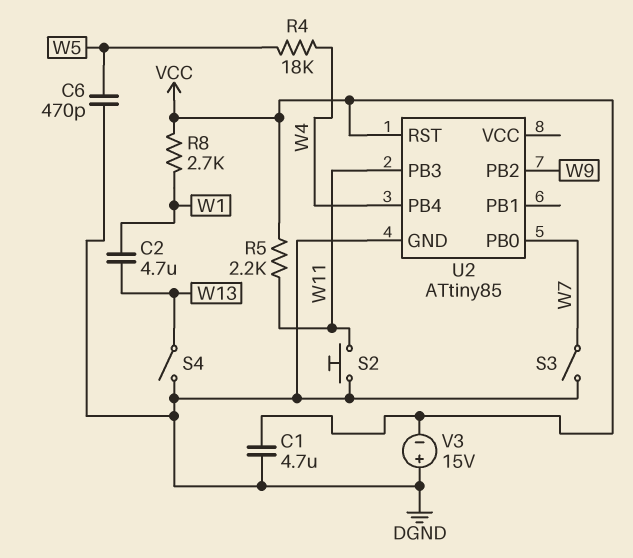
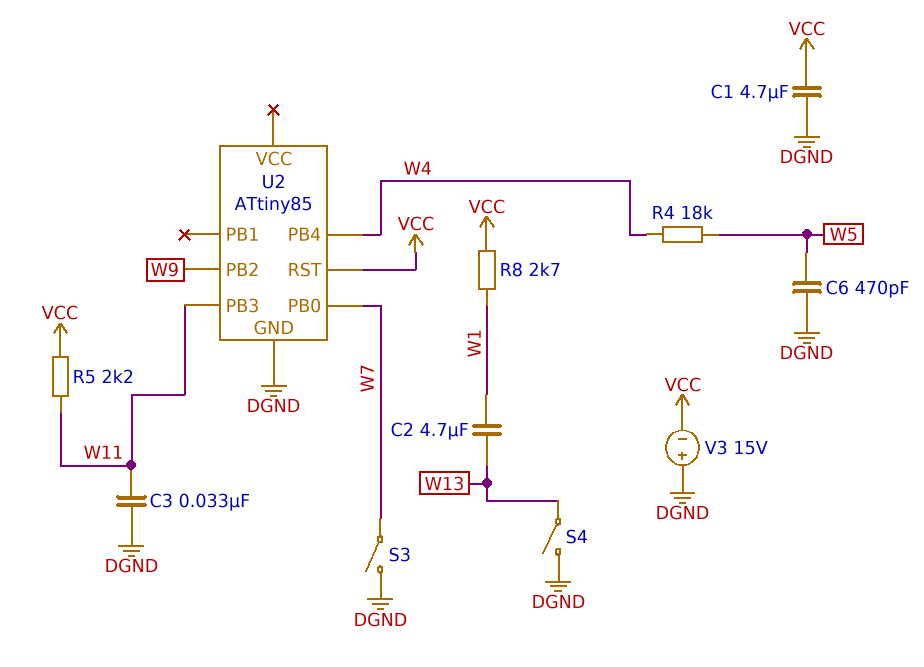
C3: none -> 33nF (DGND, W11)
S2: button (DGND, W11) -> none

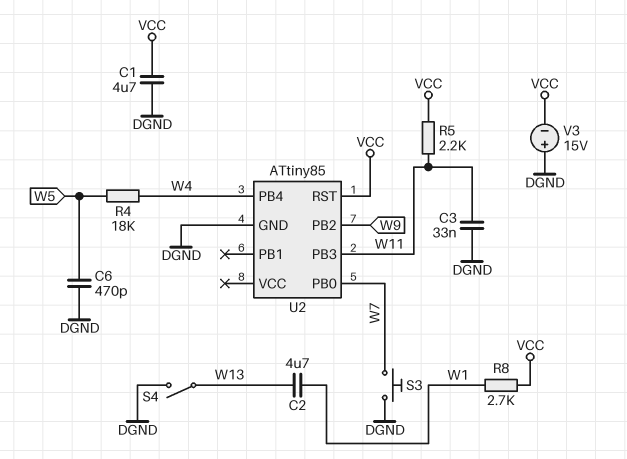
S3: switch (DGND, W7) -> button (DGND, W7)

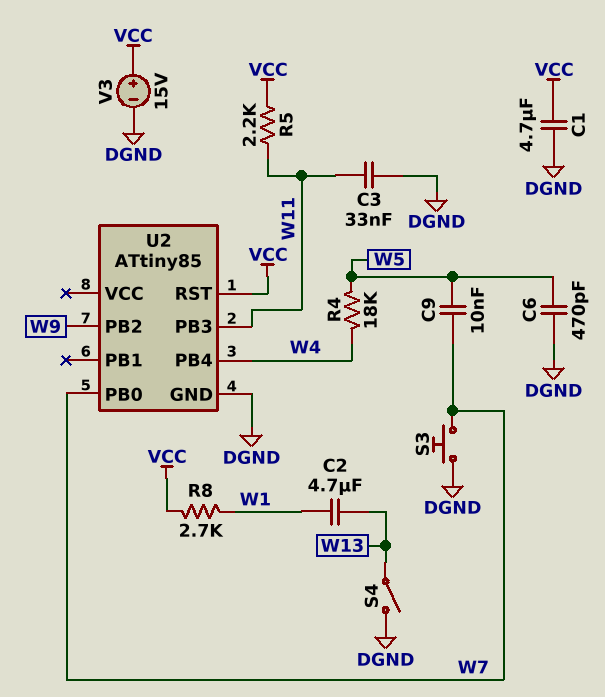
C9: none -> 10nF (W5, W7)
V3: 15V (plus DGND, minus VCC) -> 15V (plus VCC, minus DGND)

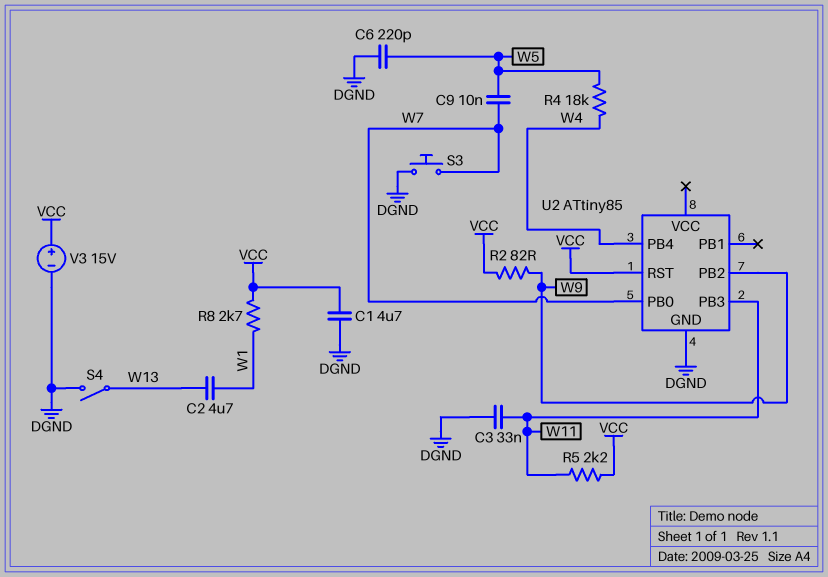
C6: 470pF (DGND, W5) -> 220pF (DGND, W5)
R2: none -> 82 (VCC, W9)

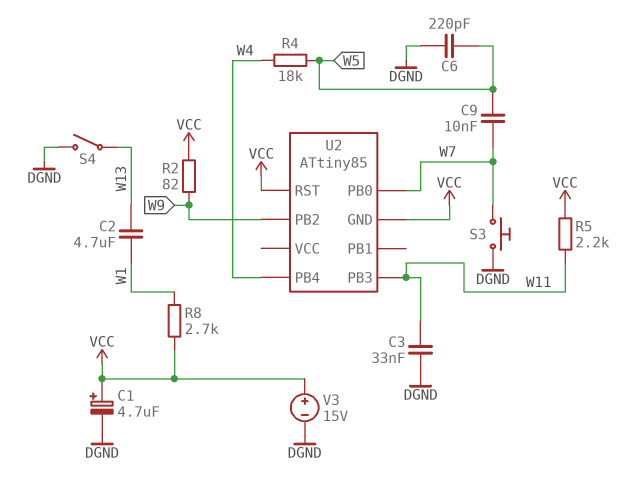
C1: 4.7uF (DGND, VCC) -> 4.7uF (plus VCC, minus DGND)
U2 pin GND: DGND -> VCC

